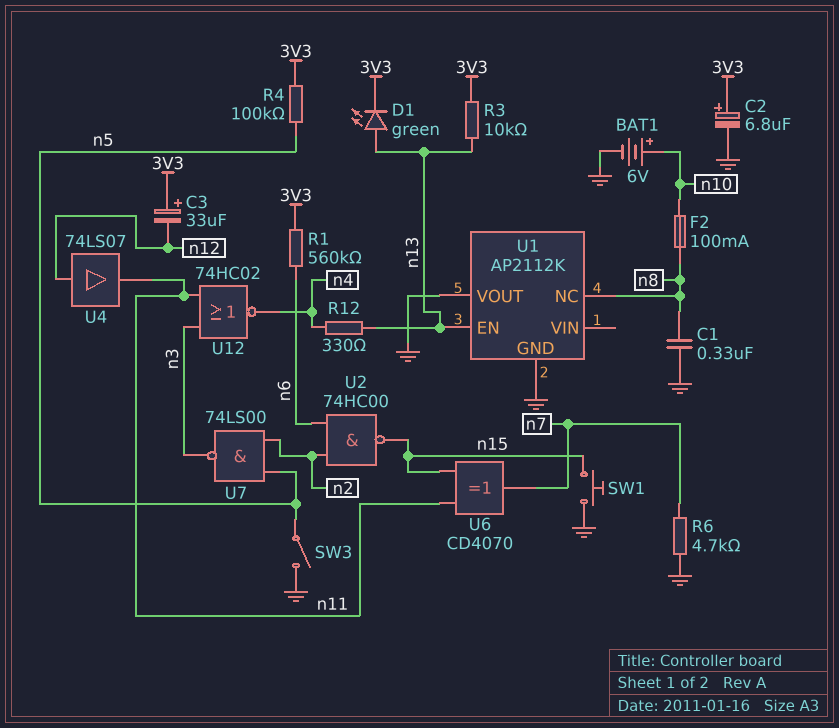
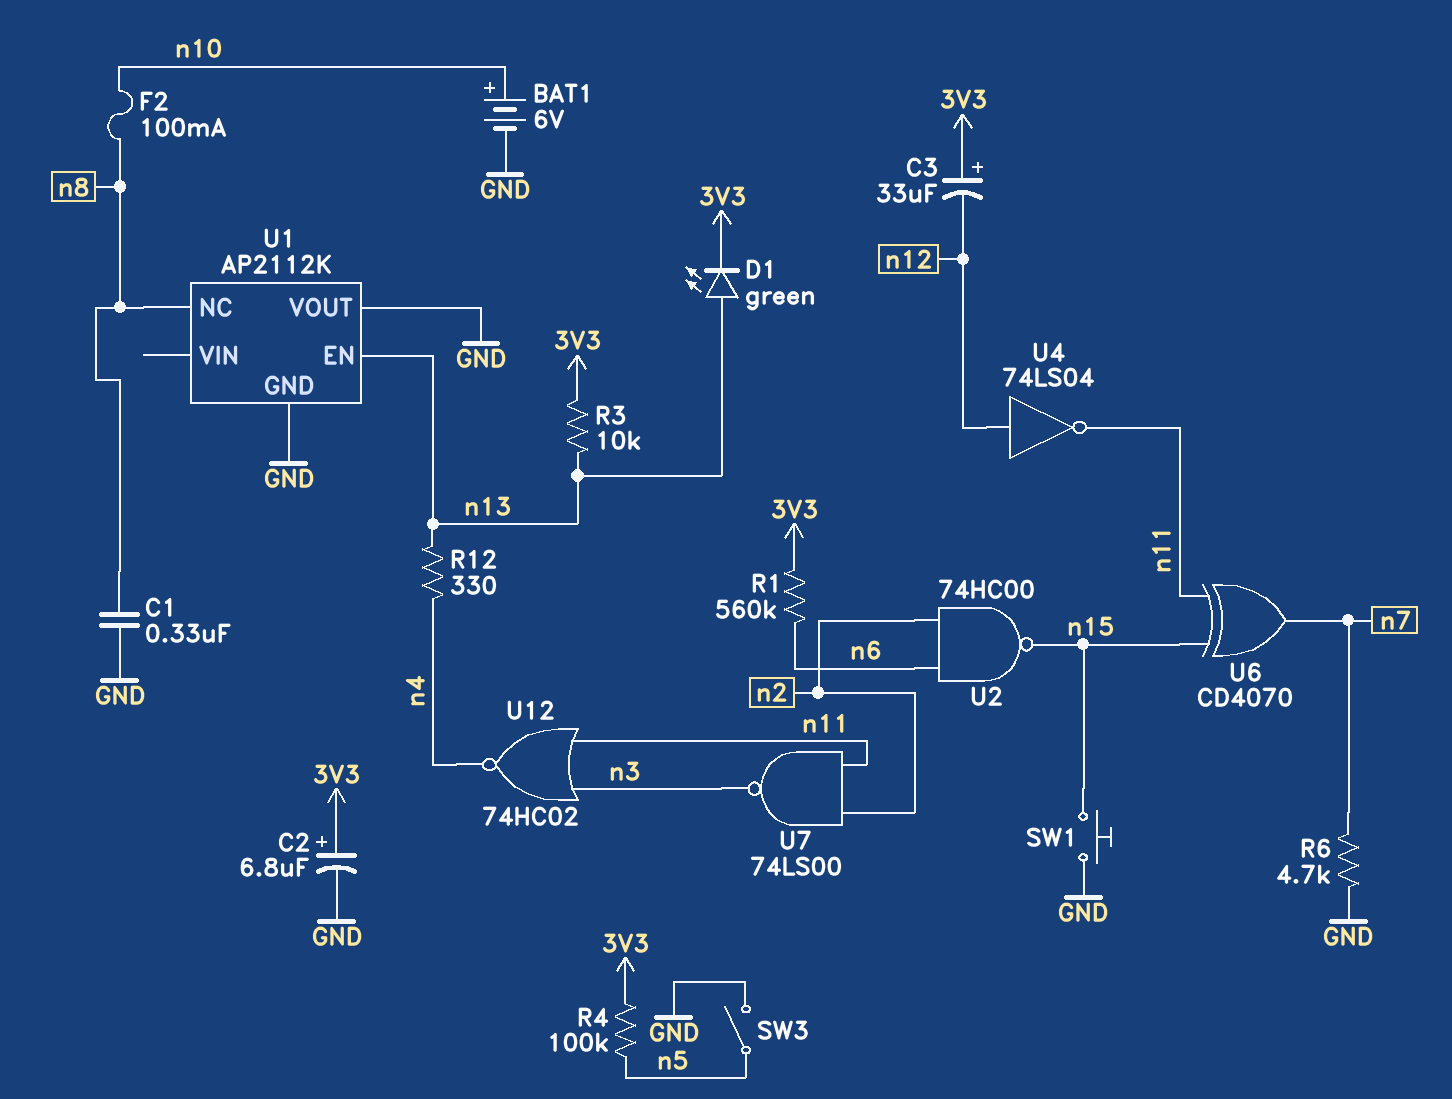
U4: buffer 74LS07 (in n12, out n11) -> NOT 74LS04 (in n12, out n11)
U7: NAND 74LS00 (in n2, in n5, out n3) -> NAND 74LS00 (in n2, in n11, out n3)

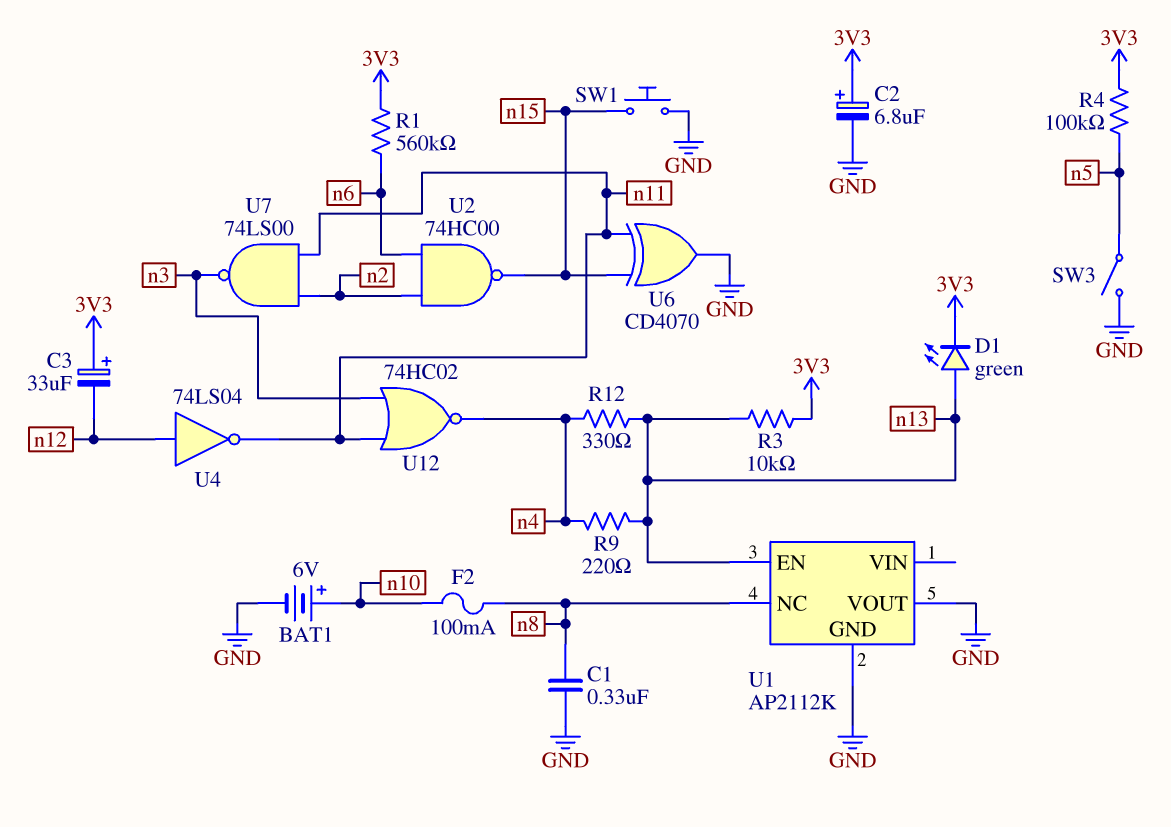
R6: 4.7k (GND, n7) -> none
R9: none -> 220 (n4, n13)
U6: XOR CD4070 (in n11, in n15, out n7) -> XOR CD4070 (in n11, in n15, out GND)

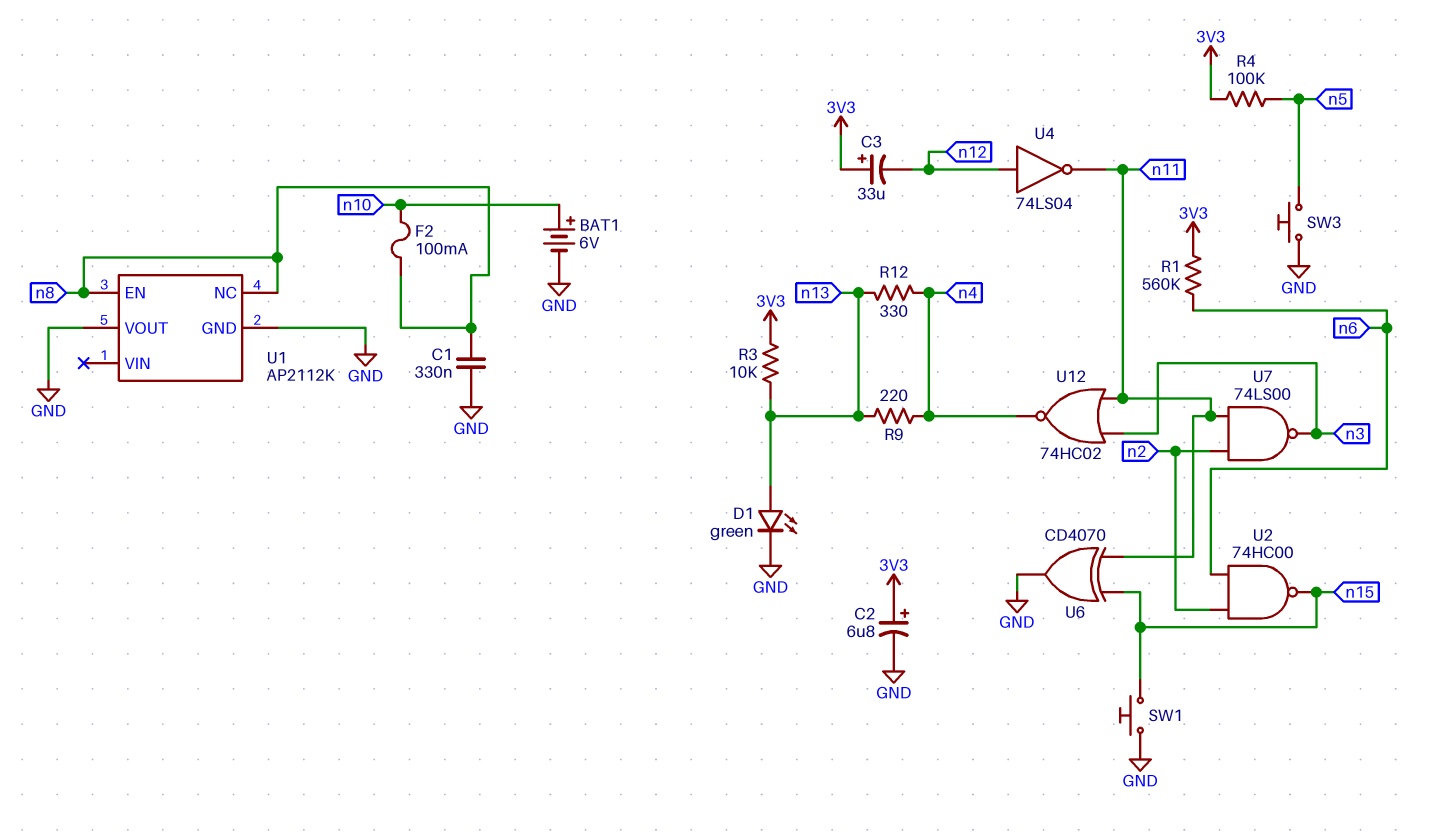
D1: LED green (A n13, K 3V3) -> LED green (A n13, K GND)
SW3: switch (GND, n5) -> button (GND, n5)
U1 pin EN: n13 -> n8

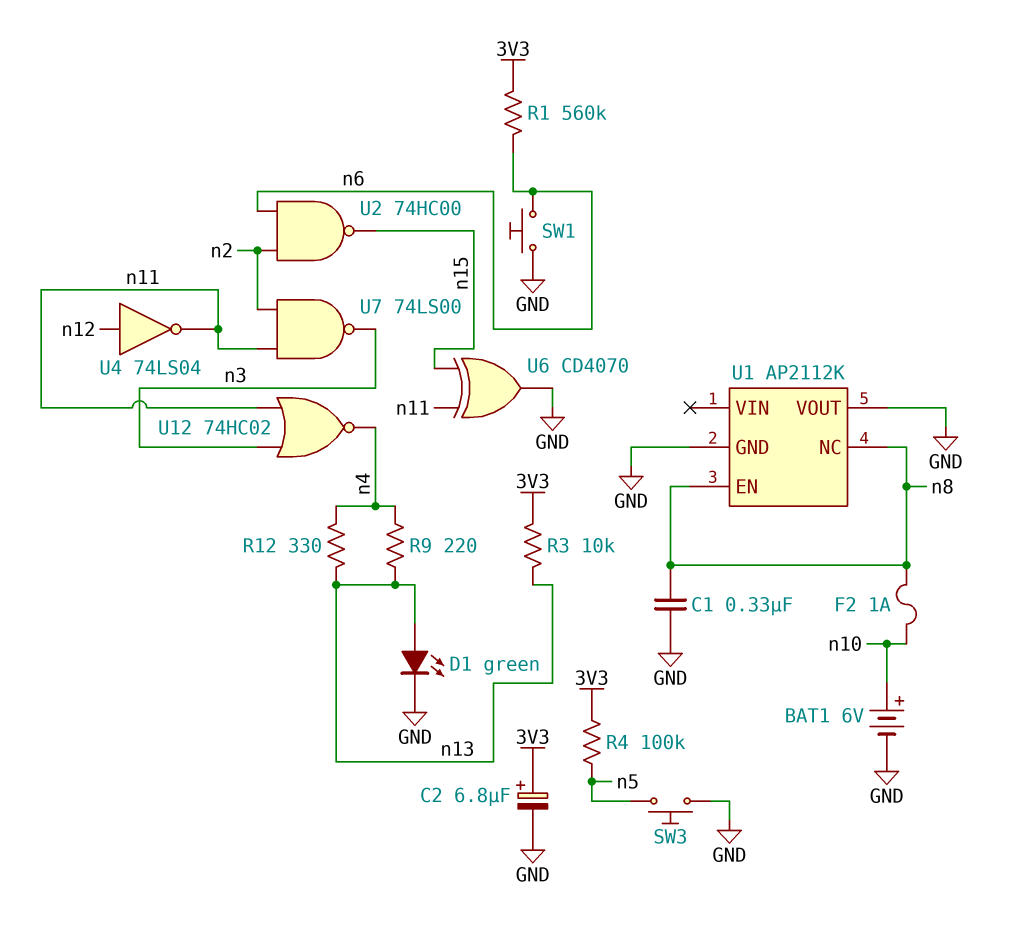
C3: 33uF (plus 3V3, minus n12) -> none
F2: 100mA (n8, n10) -> 1A (n8, n10)
SW1: button (GND, n15) -> button (GND, n6)

